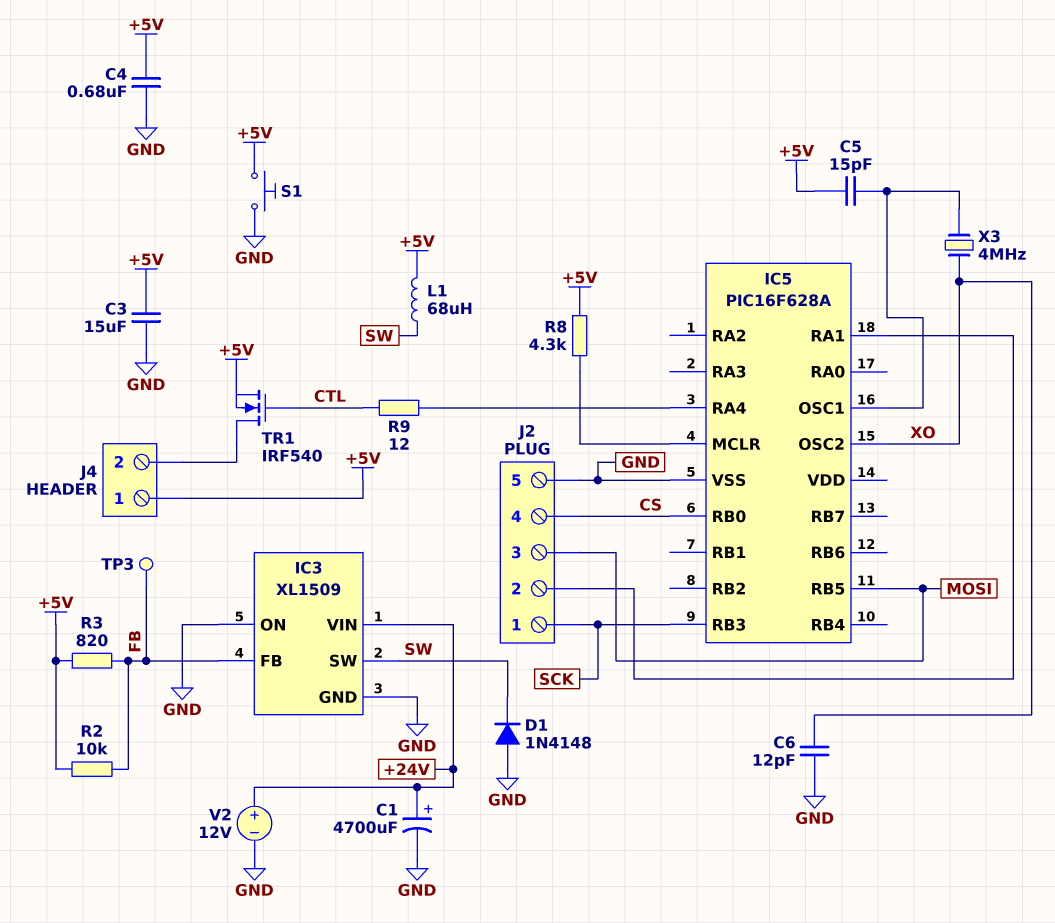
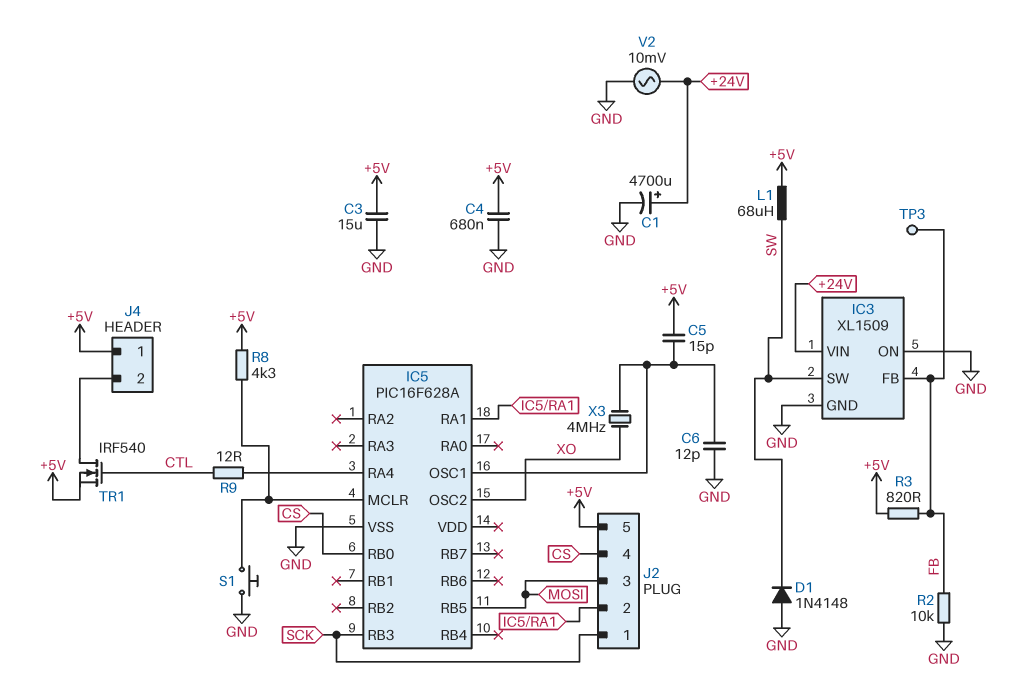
C6: 12pF (GND, XO) -> 12pF (GND, IC5/OSC1)
J2 pin 5: GND -> +5V
R2: 10k (+5V, FB) -> 10k (FB, GND)
S1: button (+5V, GND) -> button (GND, IC5/MCLR)
V2: 12V (plus +24V, minus GND) -> AC 10mV (+24V, GND)

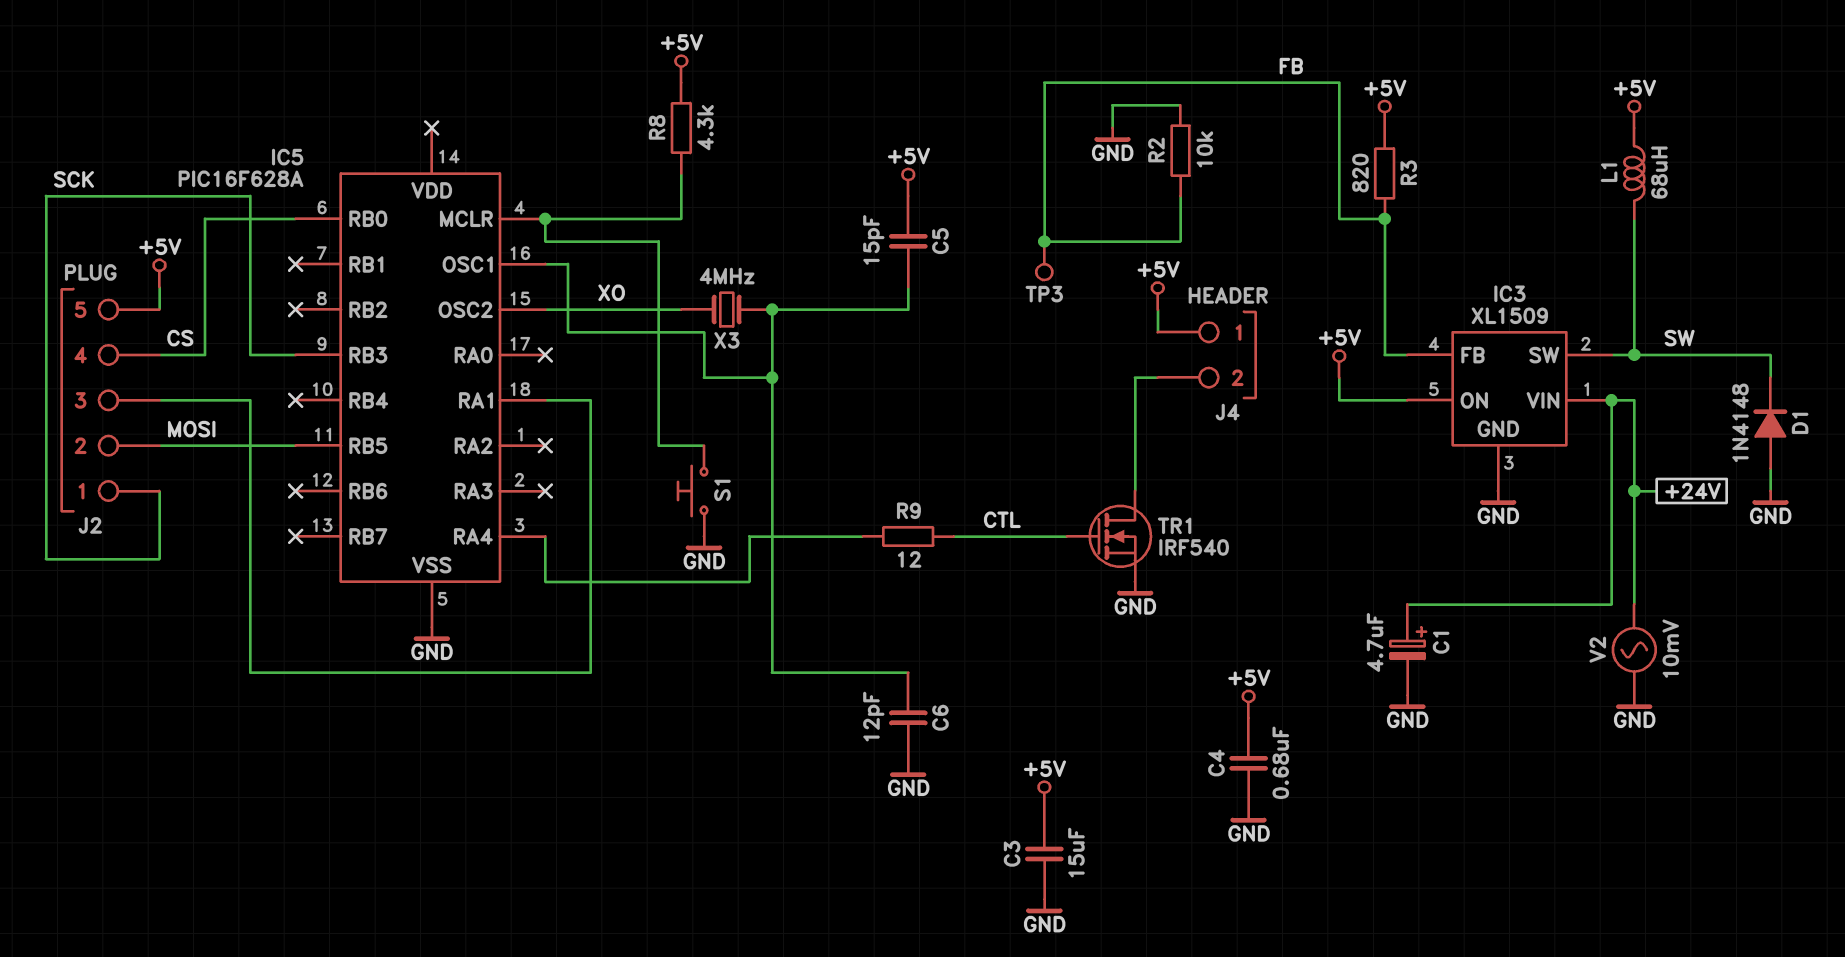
C1: 4700uF (plus +24V, minus GND) -> 4.7uF (plus +24V, minus GND)
IC3 pin ON: GND -> +5V
J2 pin 2: IC5/RA1 -> MOSI
J2 pin 3: MOSI -> IC5/RA1
TR1: NMOS IRF540 (G CTL, D J4/2, S +5V) -> NMOS IRF540 (G CTL, D J4/2, S GND)

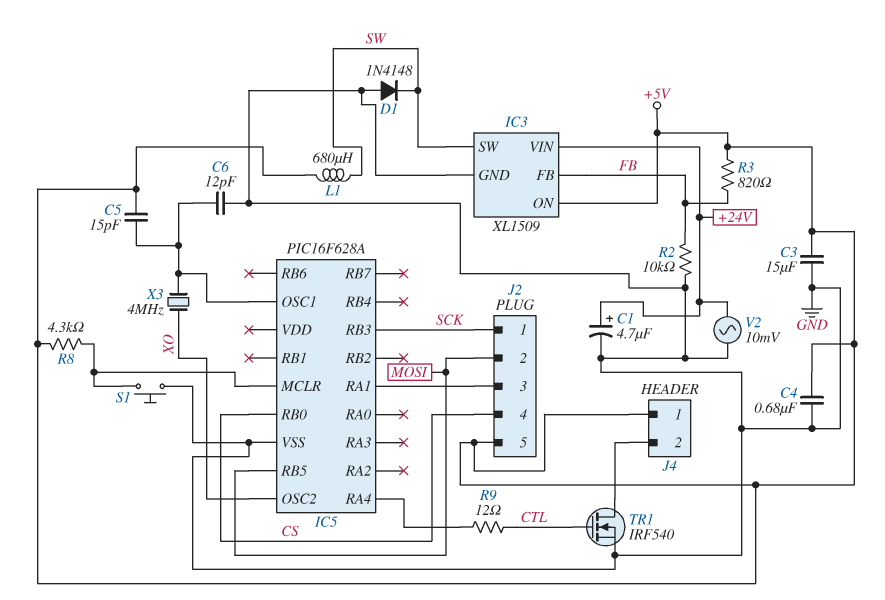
L1: 68uH (+5V, SW) -> 680uH (+5V, SW)
TP3: test point (FB) -> none

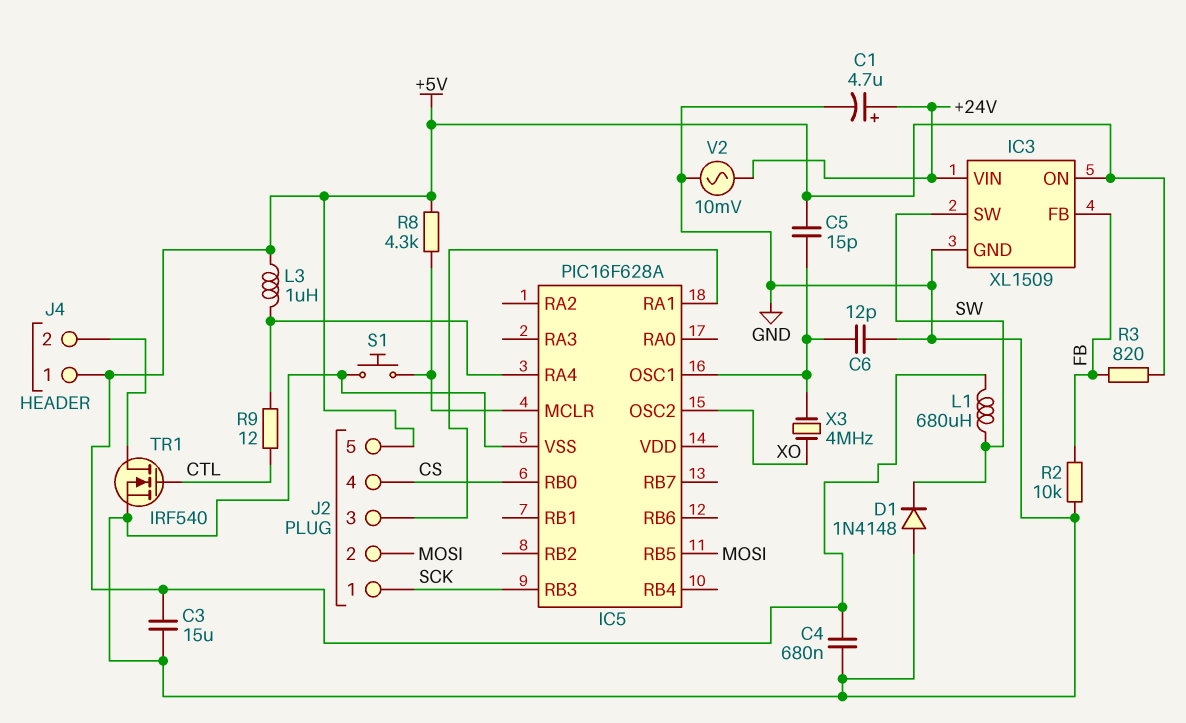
L3: none -> 1uH (+5V, IC5/RA4)

